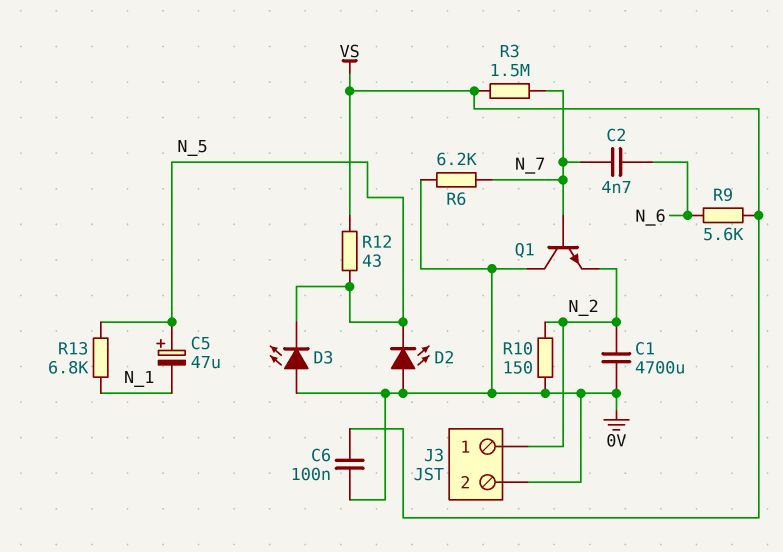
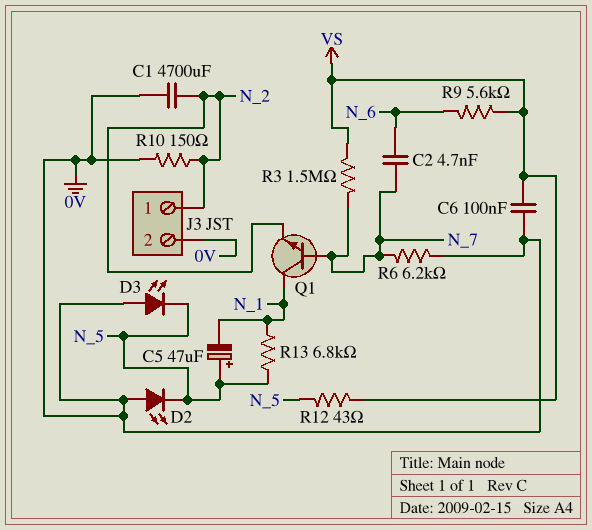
Q1: NPN (B N_7, C 0V, E N_2) -> NPN (B N_7, C N_1, E N_2)

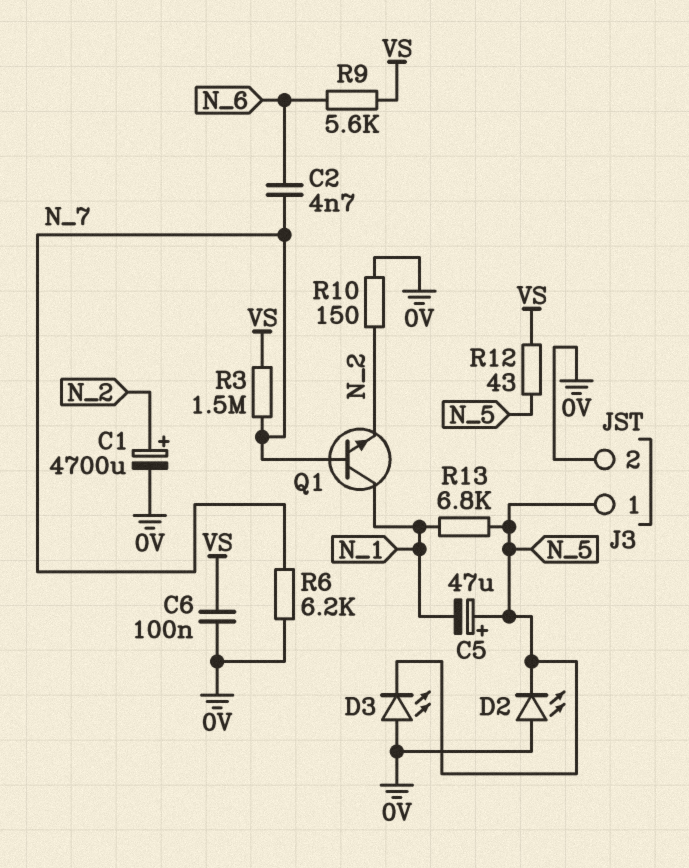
C1: 4700uF (0V, N_2) -> 4700uF (plus N_2, minus 0V)
J3 pin 1: N_2 -> N_5

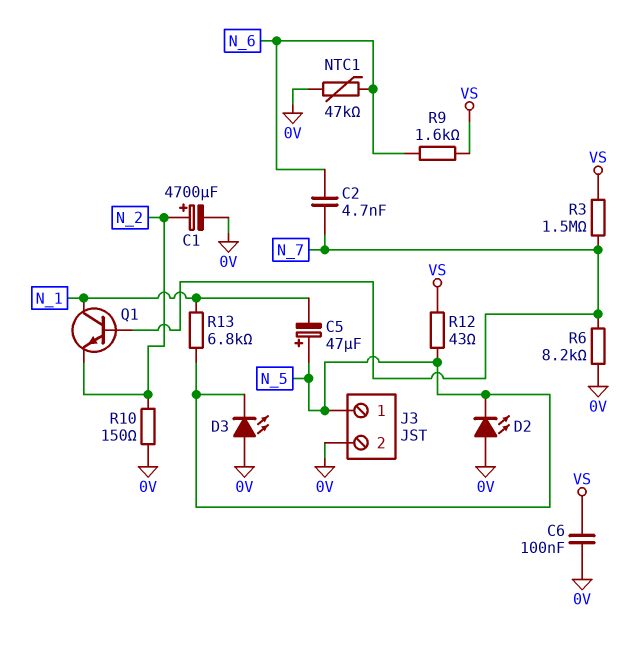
NTC1: none -> 47k (0V, N_6)
R6: 6.2k (0V, N_7) -> 8.2k (0V, N_7)
R9: 5.6k (N_6, VS) -> 1.6k (N_6, VS)

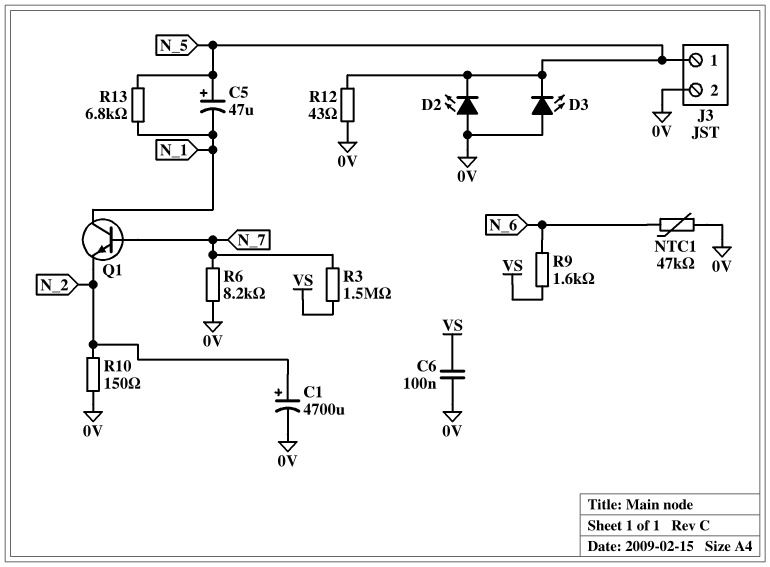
C2: 4.7nF (N_6, N_7) -> none
R12: 43 (N_5, VS) -> 43 (0V, N_5)

